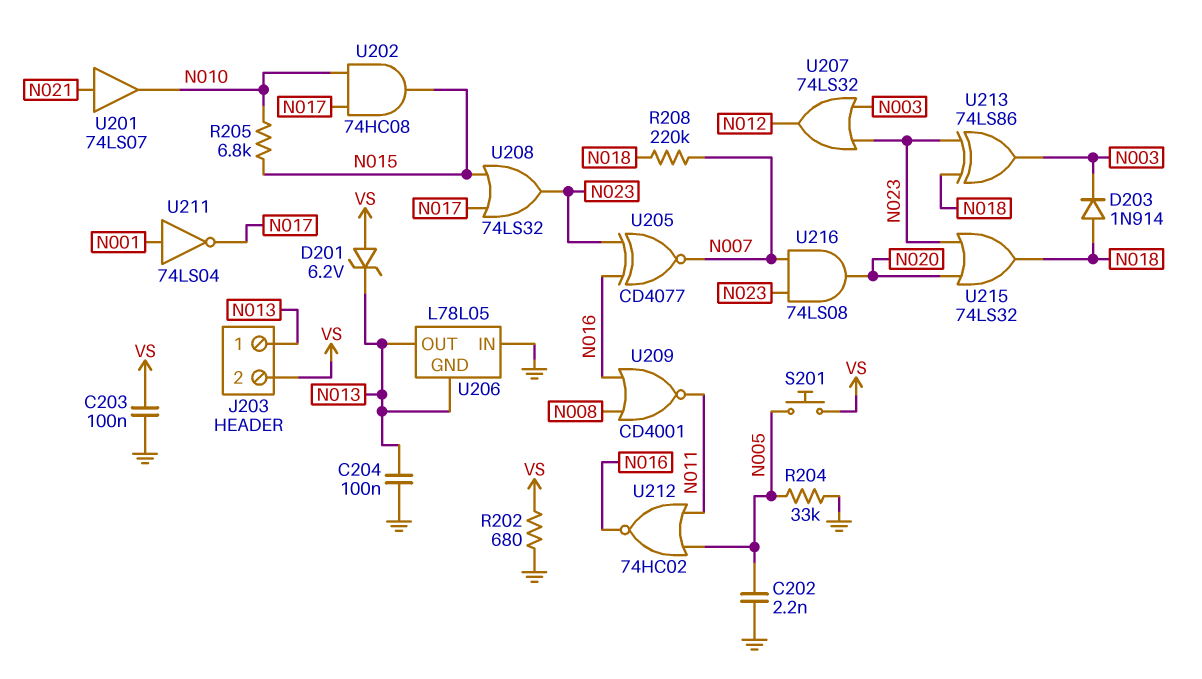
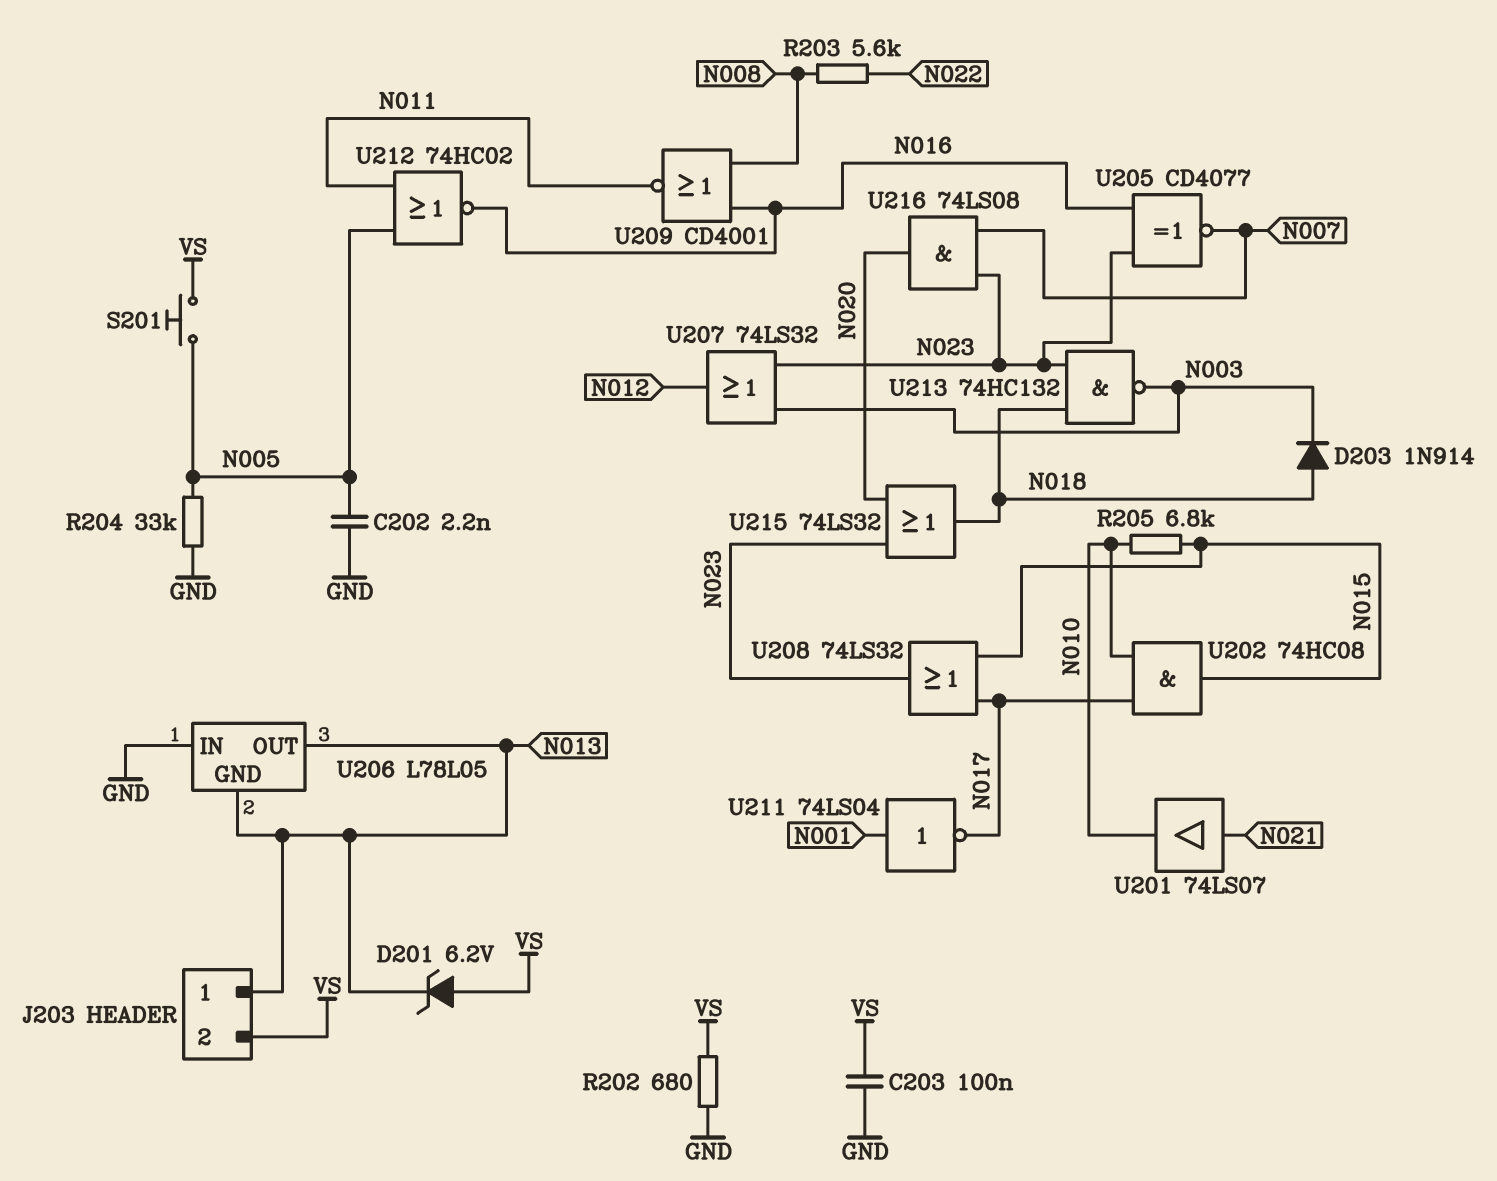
C204: 100nF (GND, N013) -> none
R203: none -> 5.6k (N008, N022)
R208: 220k (N007, N018) -> none
U213: XOR 74LS86 (in N018, in N023, out N003) -> NAND 74HC132 (in N018, in N023, out N003)

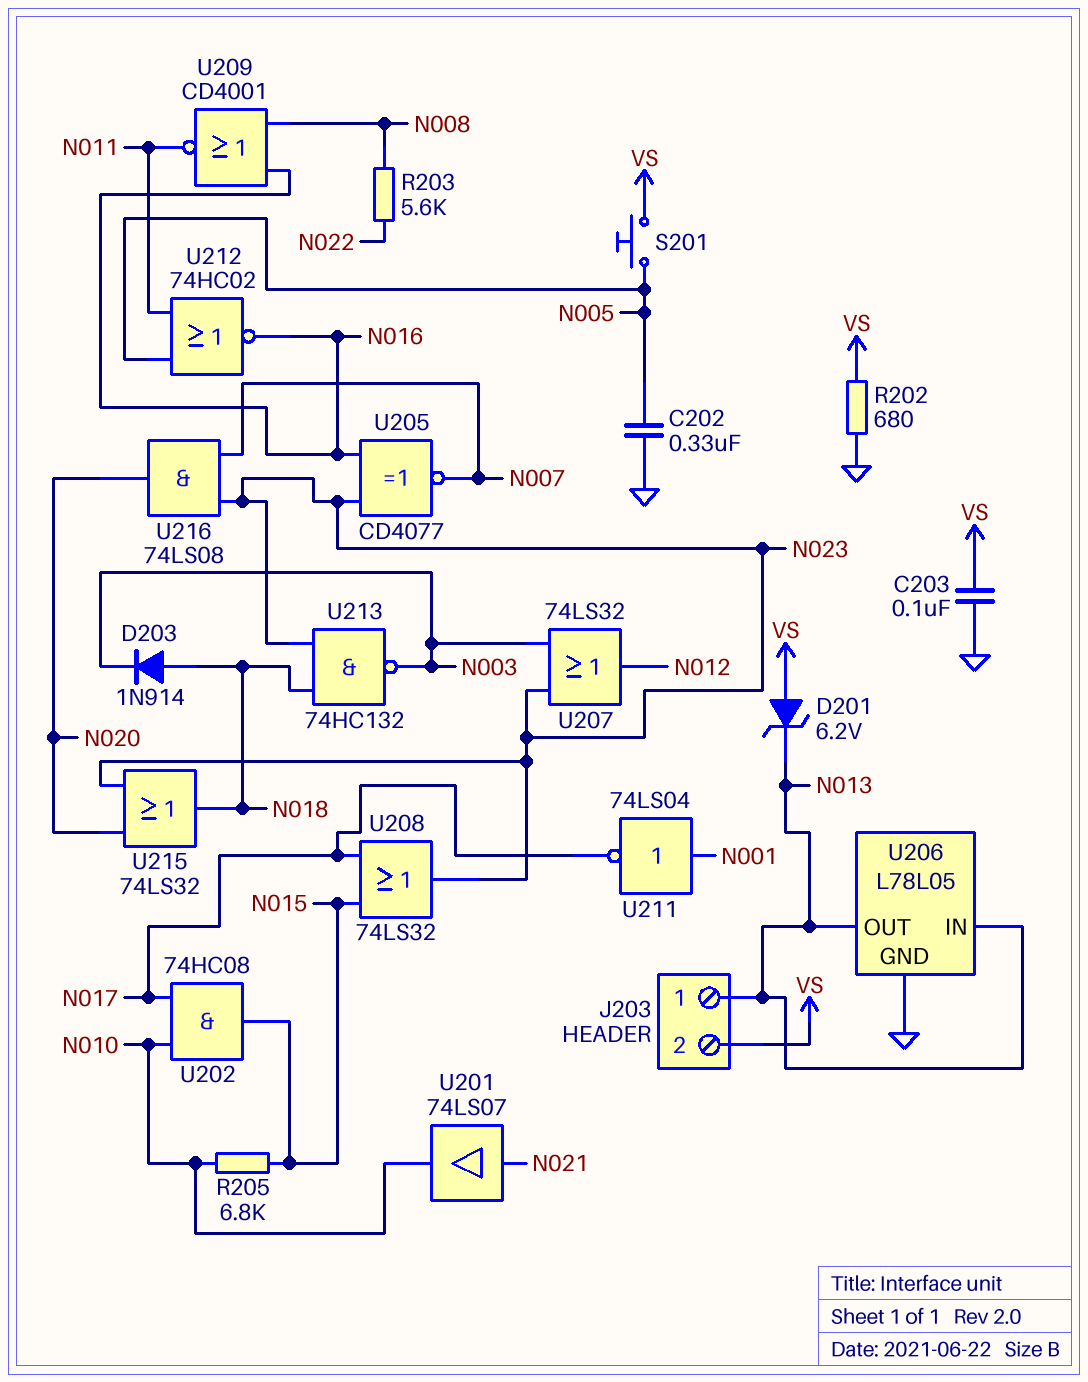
C202: 2.2nF (GND, N005) -> 330nF (GND, N005)
R204: 33k (GND, N005) -> none
U206 pin GND: N013 -> GND
U206 pin IN: GND -> N013

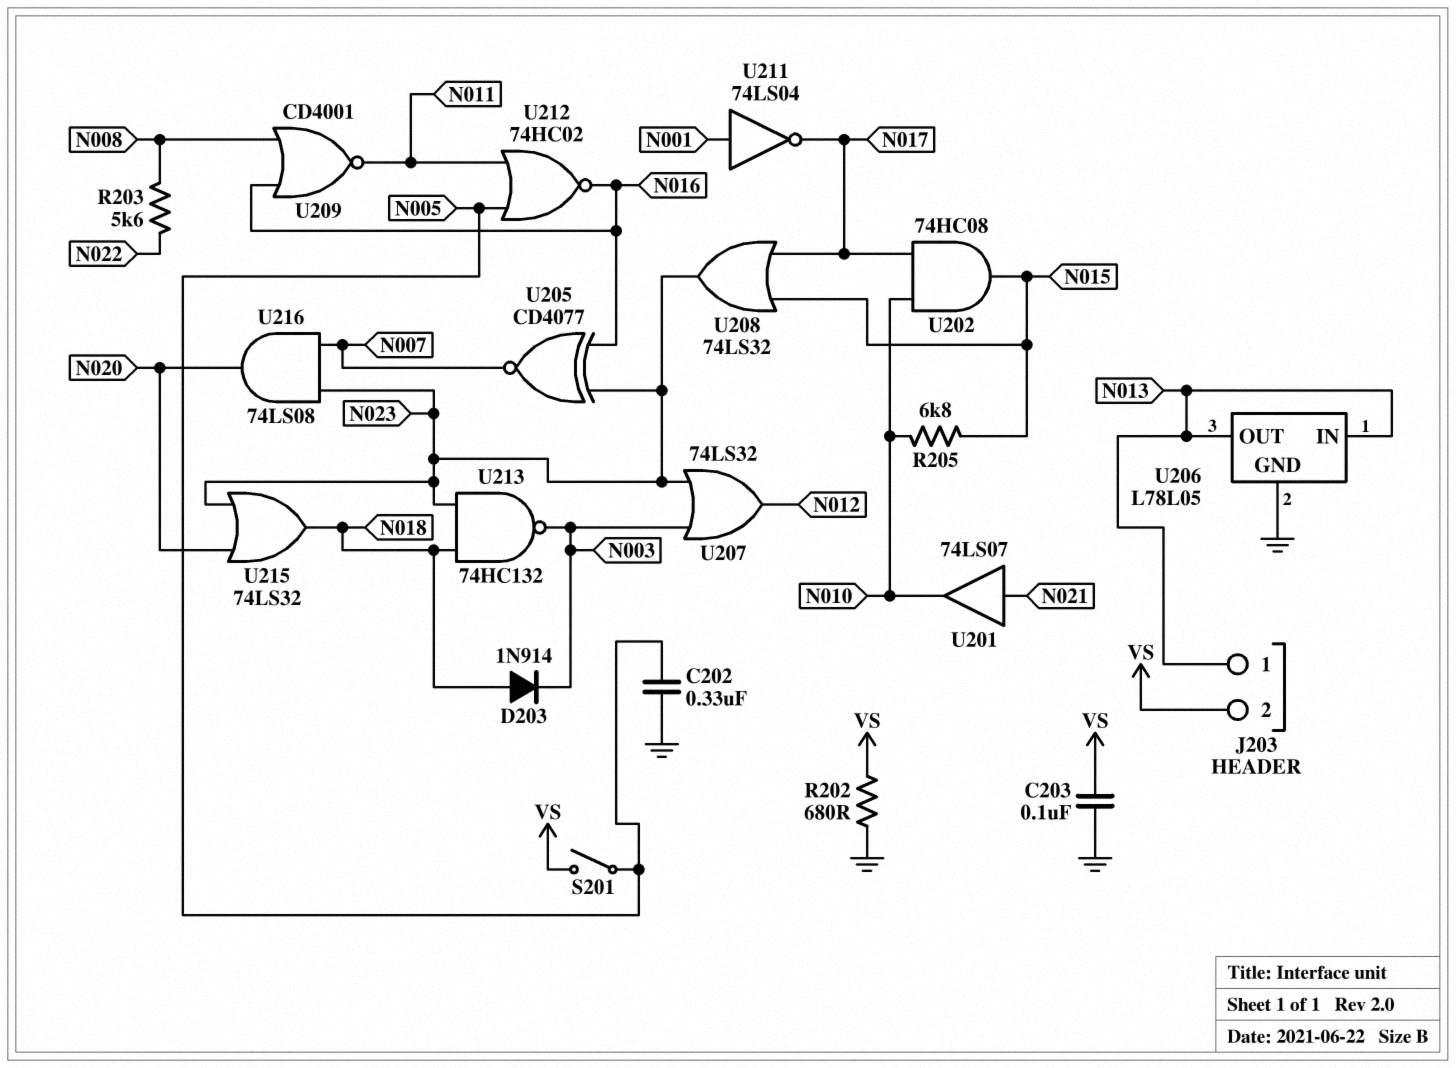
D201: zener 6.2V (A VS, K N013) -> none
S201: button (N005, VS) -> switch (N005, VS)

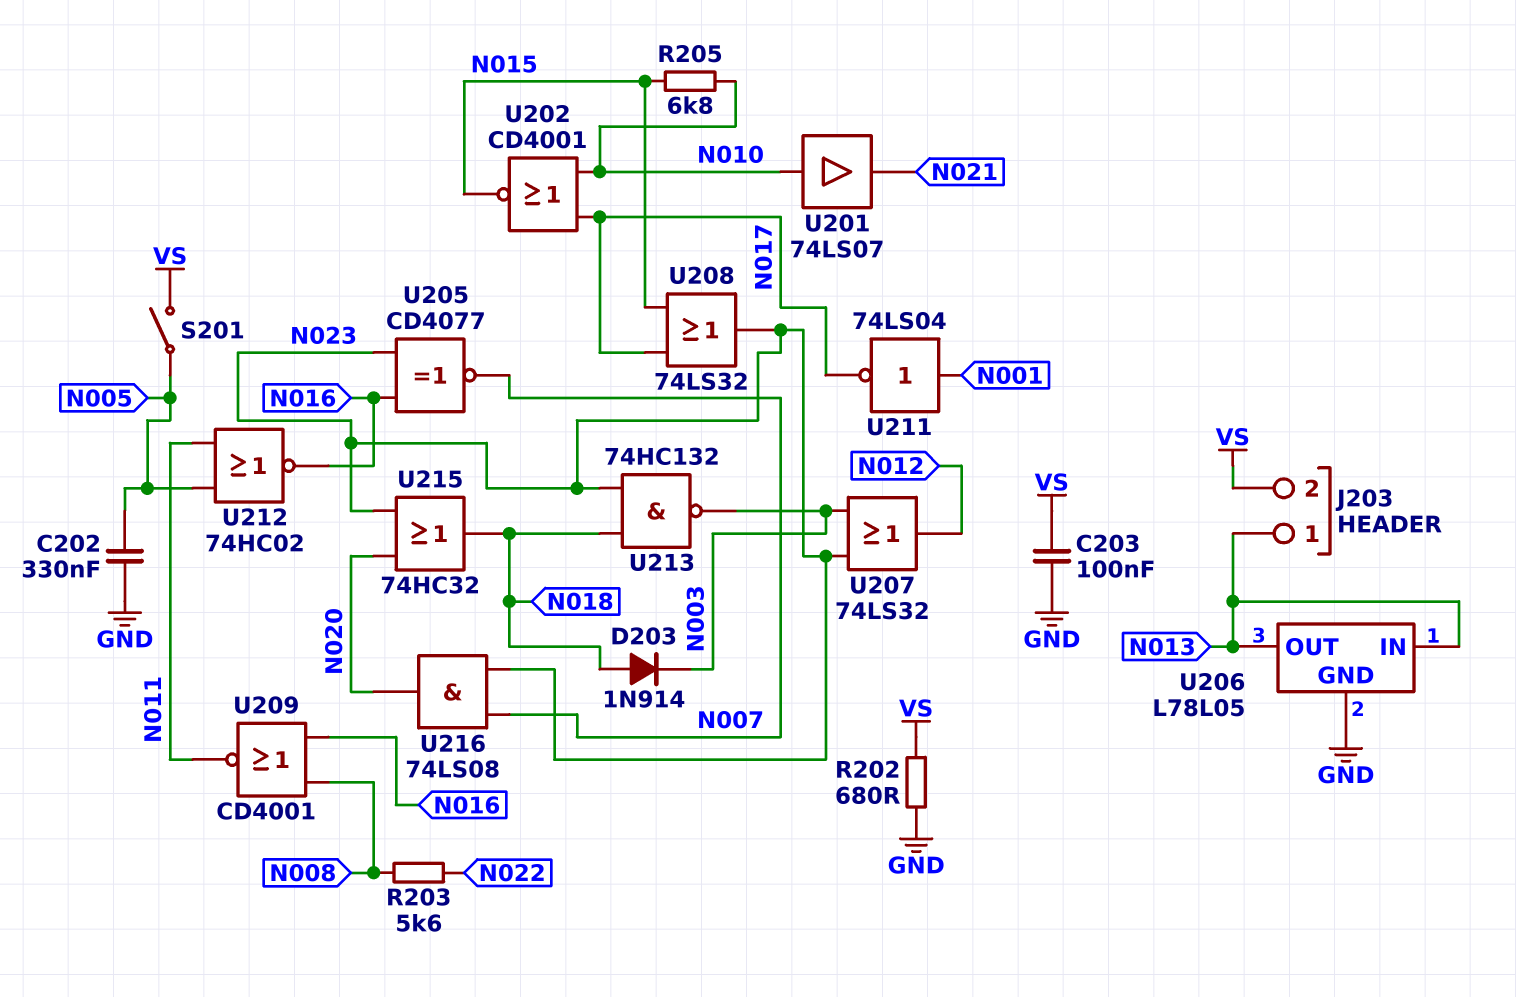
U201: buffer 74LS07 (in N021, out N010) -> buffer 74LS07 (in N010, out N021)
U202: AND 74HC08 (in N010, in N017, out N015) -> NOR CD4001 (in N010, in N017, out N015)
U215: OR 74LS32 (in N020, in N023, out N018) -> OR 74HC32 (in N020, in N023, out N018)

